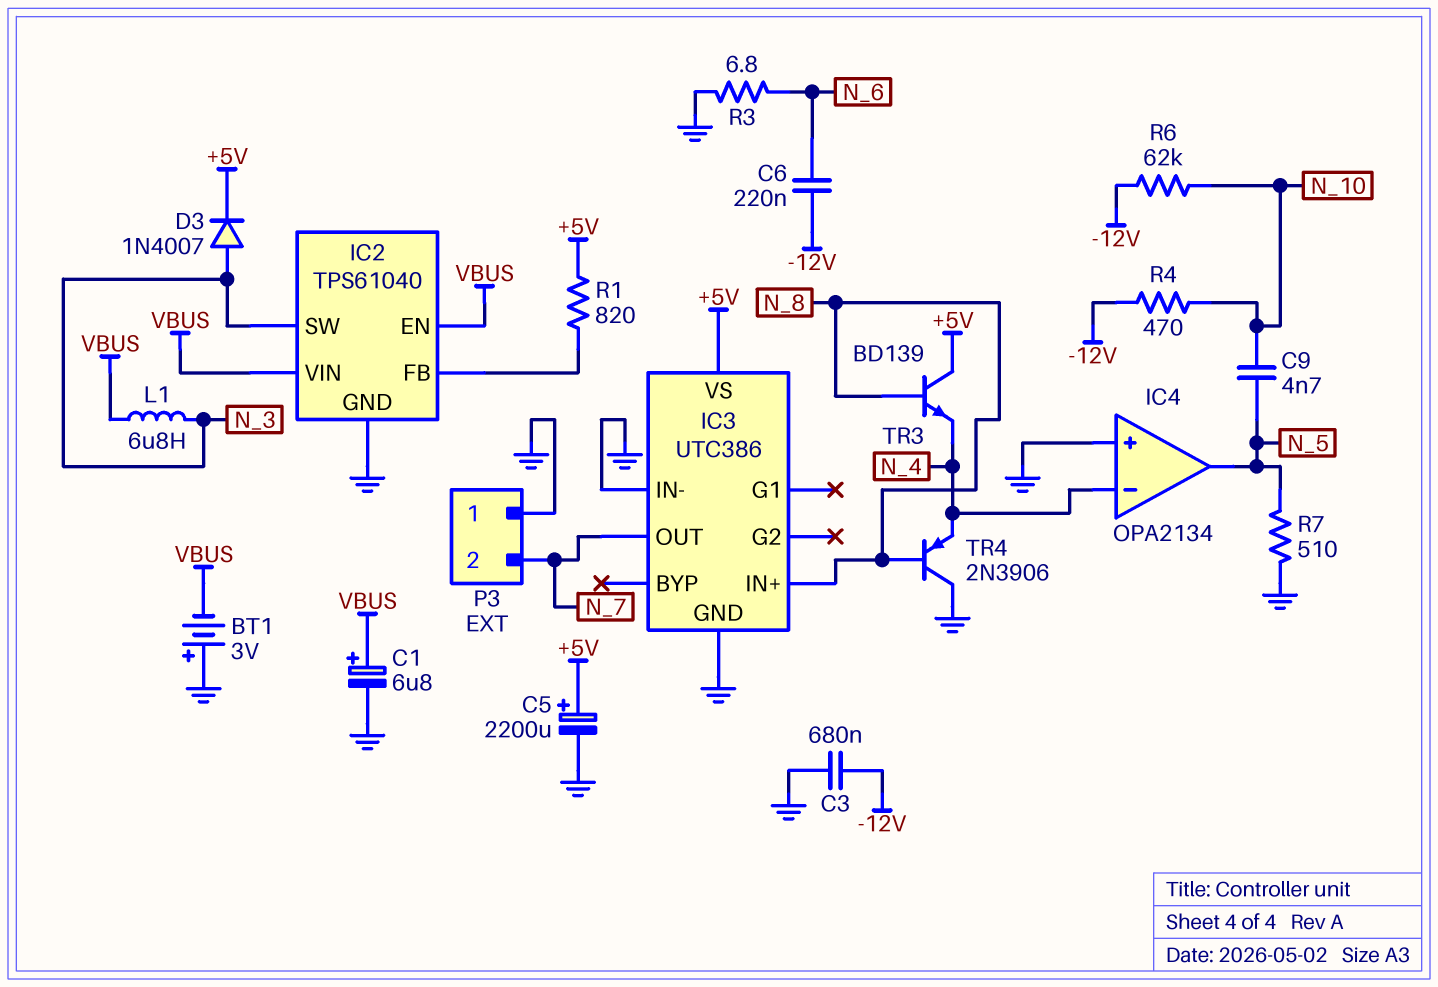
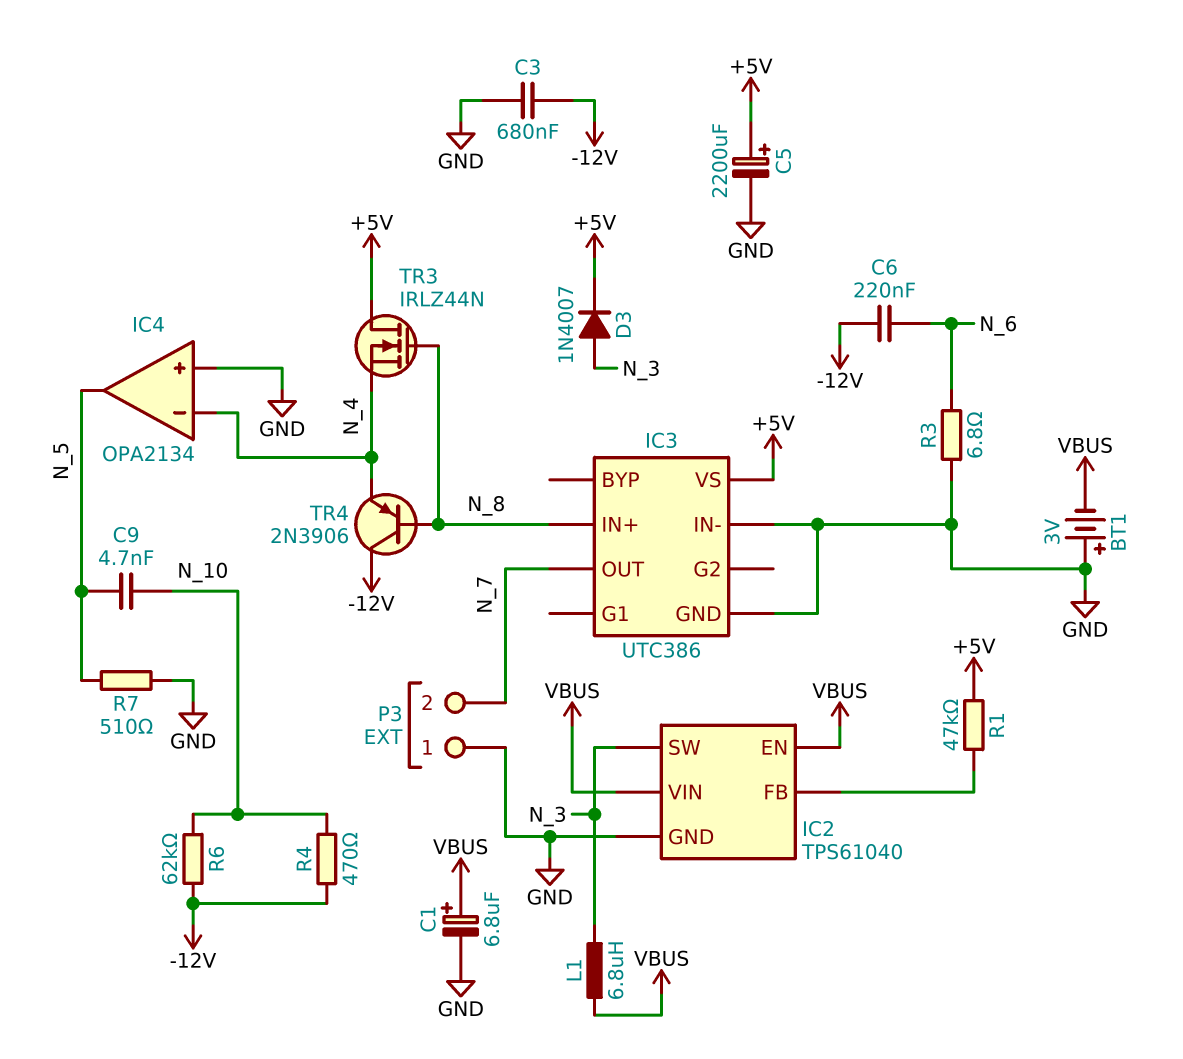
R1: 820 (+5V, IC2/FB) -> 47k (+5V, IC2/FB)
TR3: NPN BD139 (B N_8, C +5V, E N_4) -> NMOS IRLZ44N (G N_8, D +5V, S N_4)
TR4: PNP 2N3906 (B N_8, C GND, E N_4) -> PNP 2N3906 (B N_8, C -12V, E N_4)

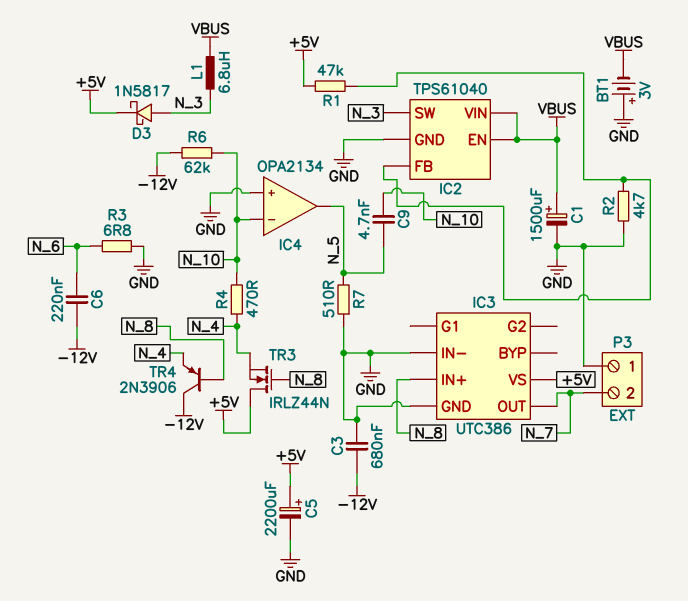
C1: 6.8uF (plus VBUS, minus GND) -> 1500uF (plus VBUS, minus GND)
D3: diode 1N4007 (A N_3, K +5V) -> schottky 1N5817 (A N_3, K +5V)
IC4 pin in-: N_4 -> N_10
R2: none -> 4.7k (GND, IC2/FB)
R4: 470 (-12V, N_10) -> 470 (N_4, N_10)

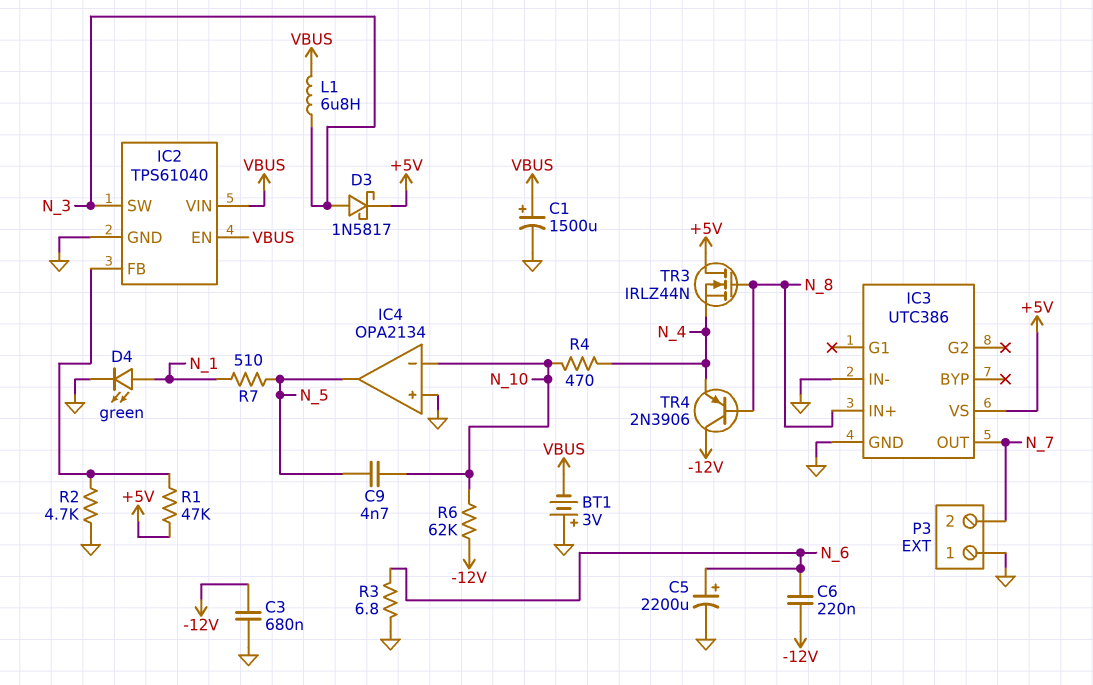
C5: 2200uF (plus +5V, minus GND) -> 2200uF (plus N_6, minus GND)
D4: none -> LED green (A N_1, K GND)
R7: 510 (GND, N_5) -> 510 (N_1, N_5)

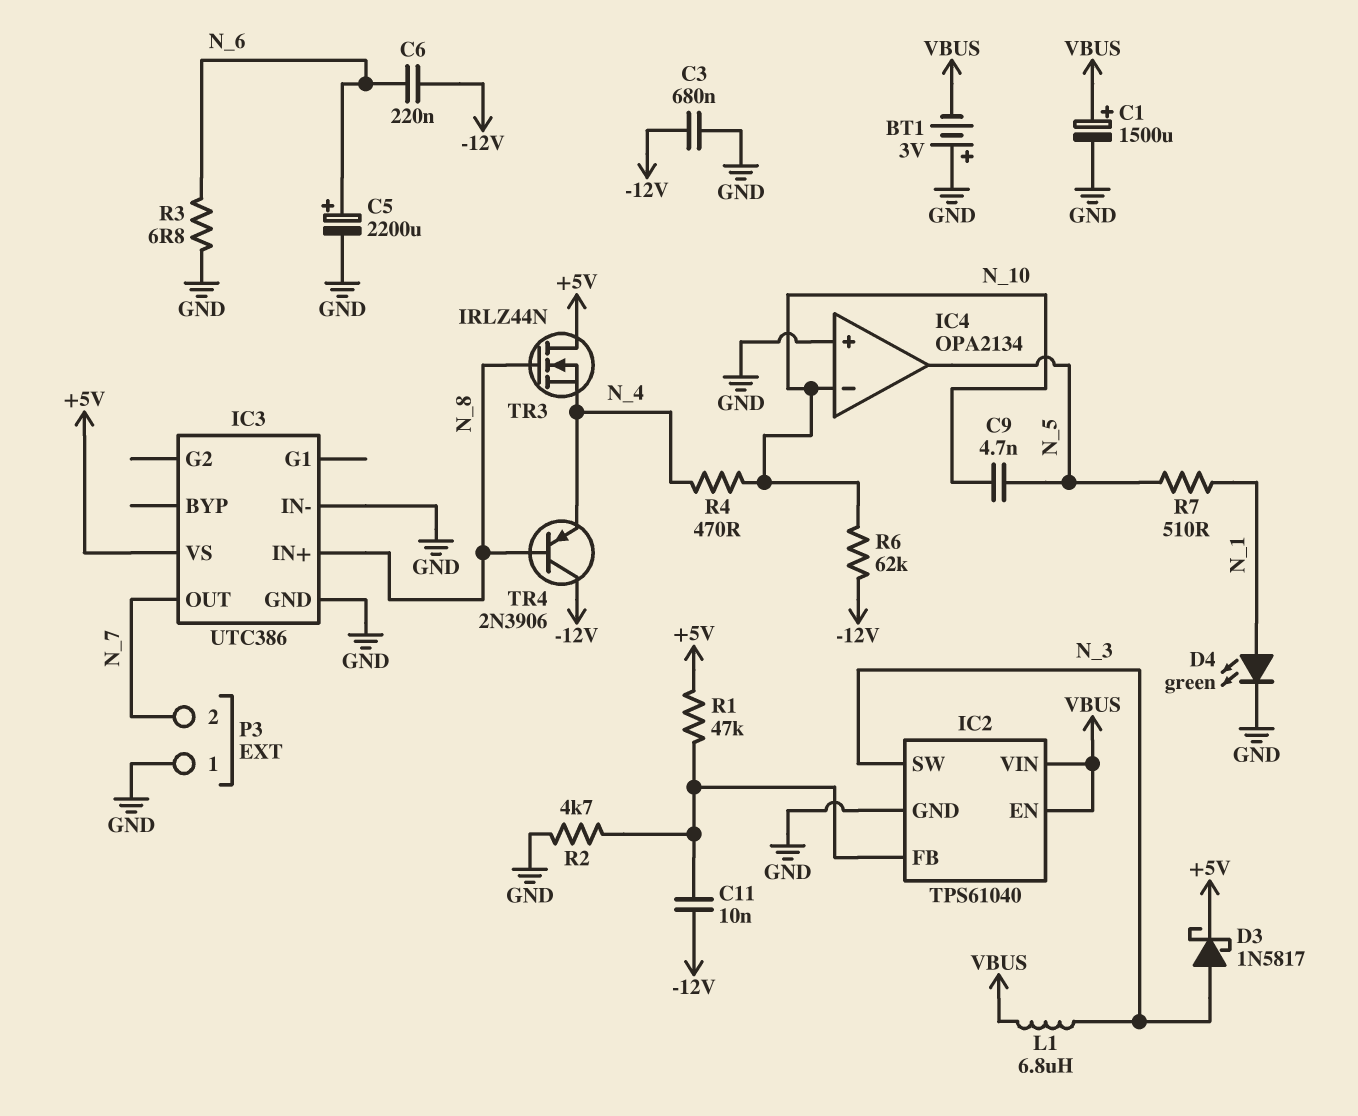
C11: none -> 10nF (-12V, IC2/FB)

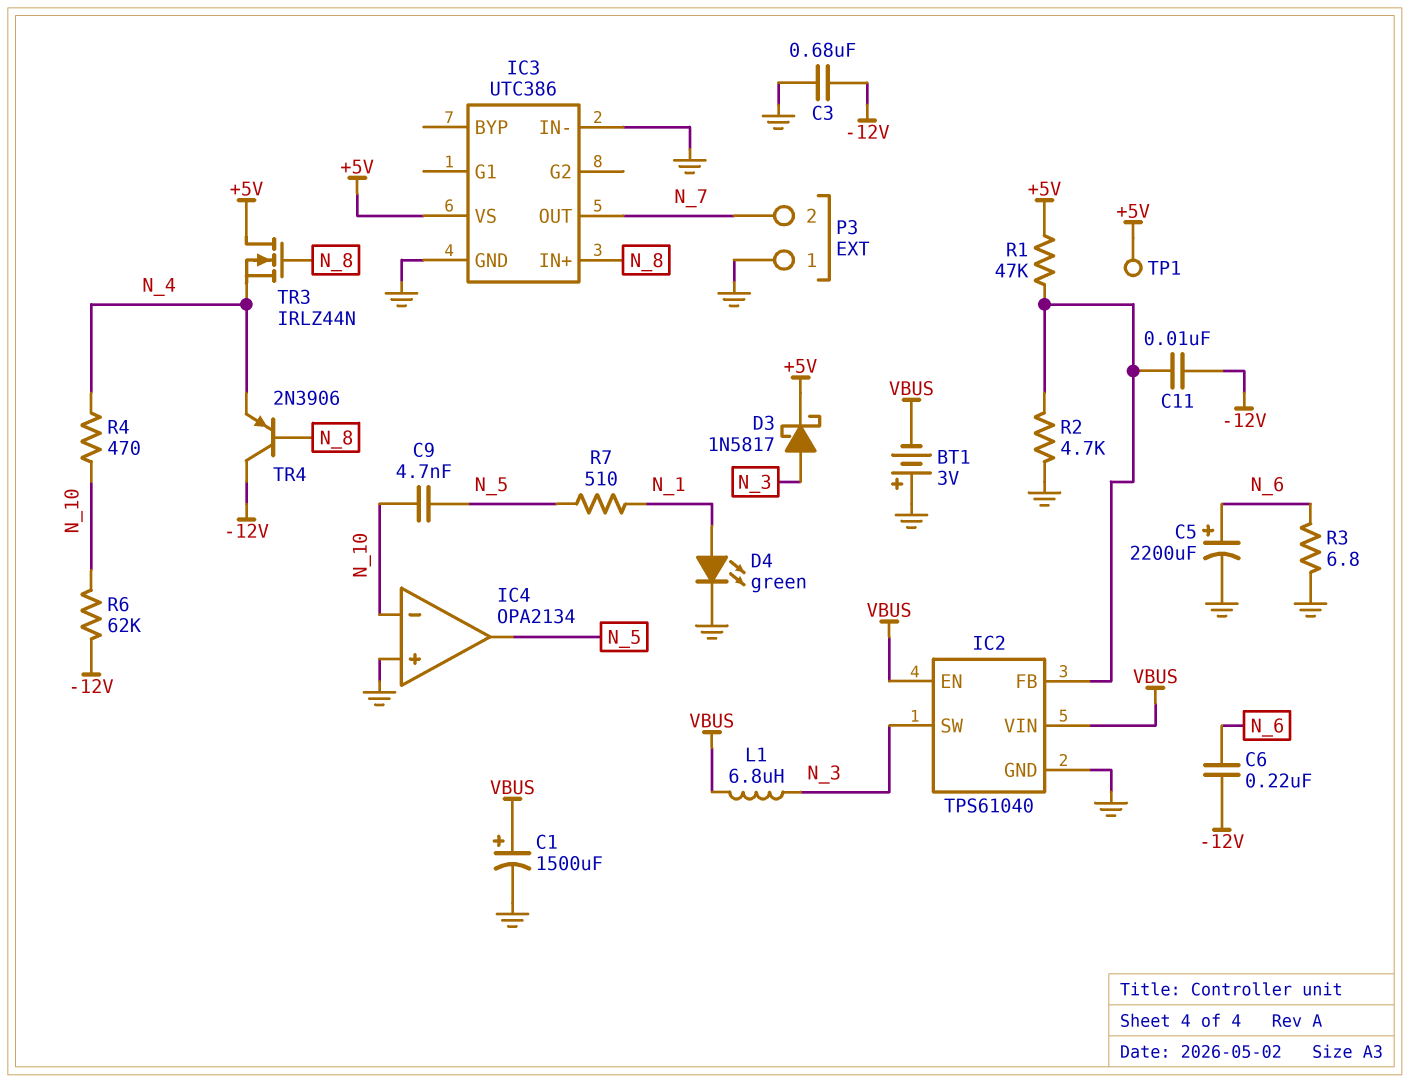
TP1: none -> test point (+5V)

